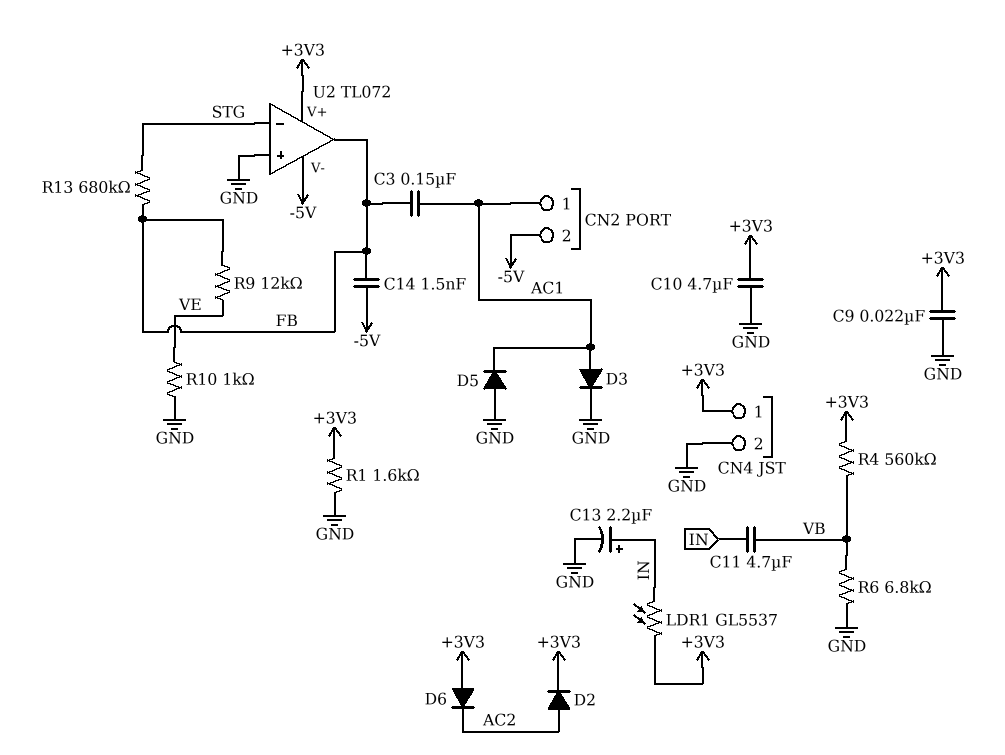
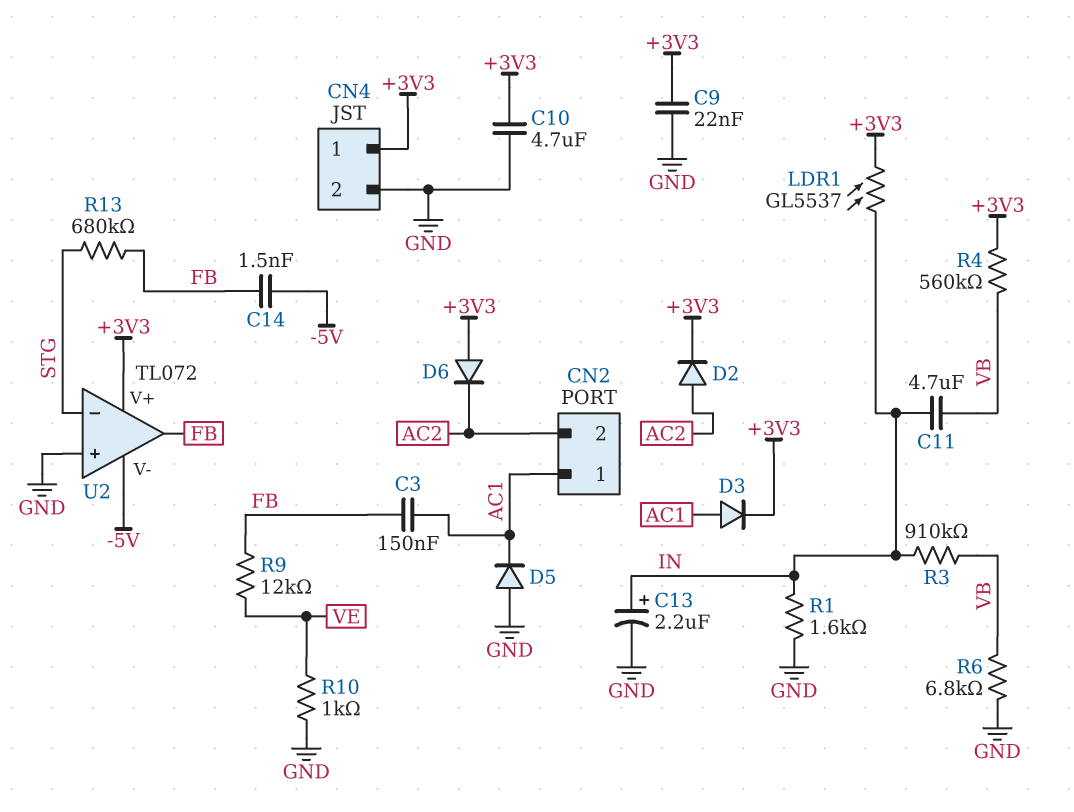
CN2 pin 2: -5V -> AC2
D3: diode (A AC1, K GND) -> diode (A AC1, K +3V3)
R1: 1.6k (+3V3, GND) -> 1.6k (GND, IN)
R3: none -> 910k (IN, VB)

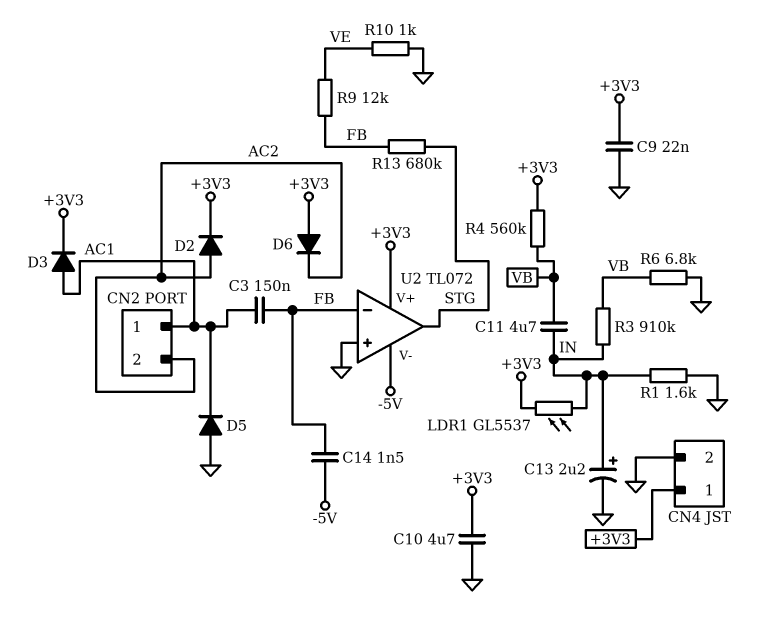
U2 pin in-: STG -> FB
U2 pin out: FB -> STG

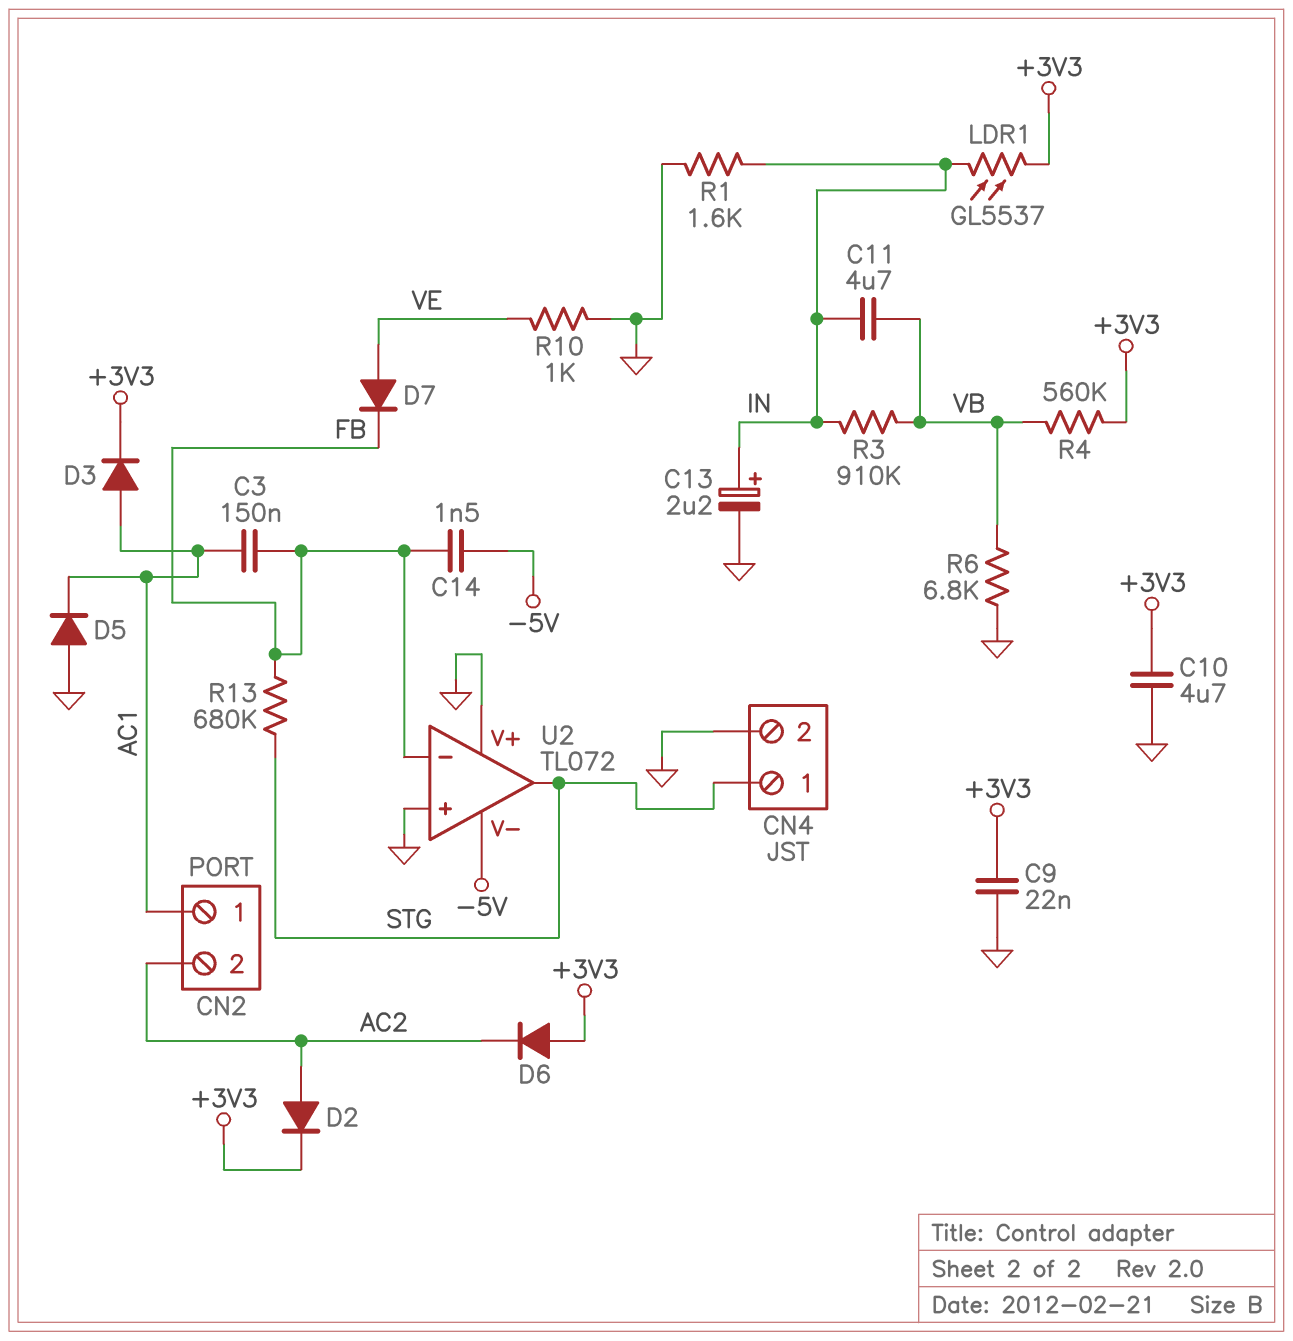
CN4 pin 1: +3V3 -> STG
D7: none -> diode (A VE, K FB)
R9: 12k (FB, VE) -> none
U2 pin V+: +3V3 -> GND

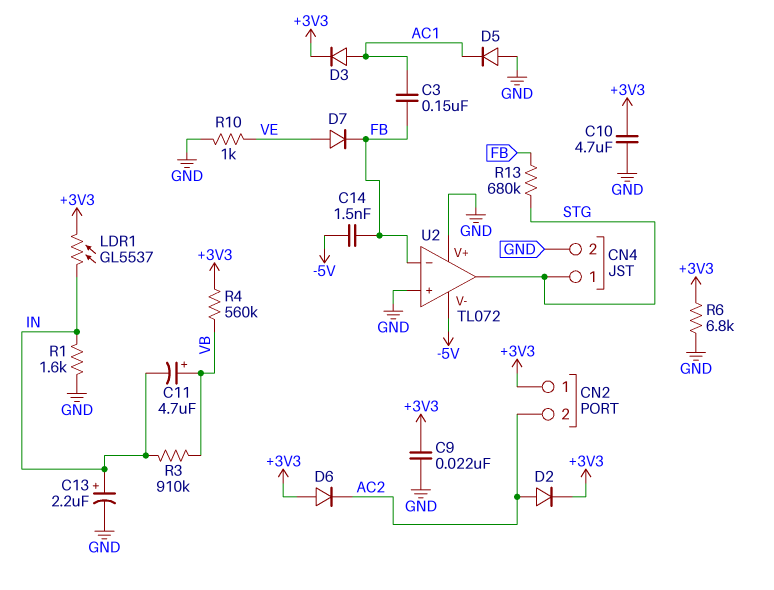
C11: 4.7uF (IN, VB) -> 4.7uF (plus VB, minus IN)
CN2 pin 1: AC1 -> +3V3
R6: 6.8k (GND, VB) -> 6.8k (+3V3, GND)

